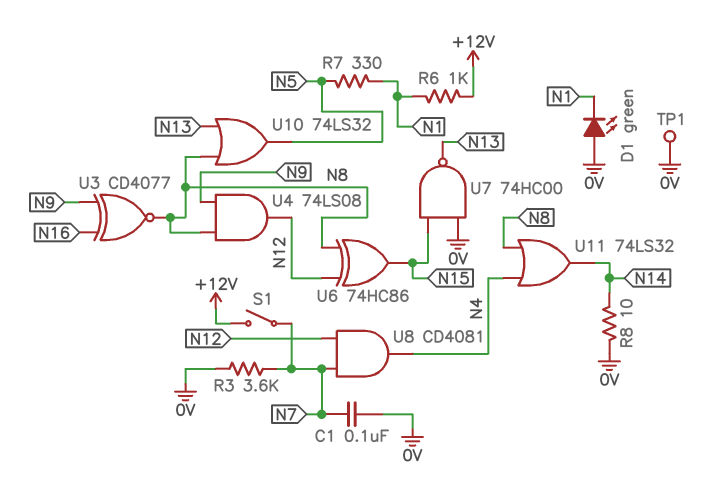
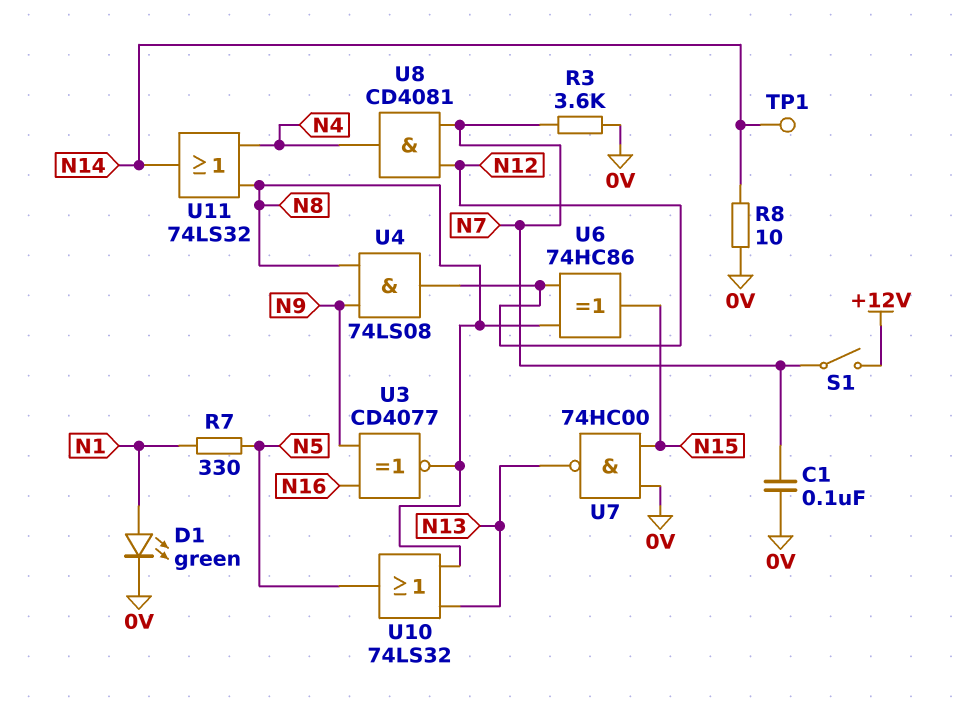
D1: LED green (A 0V, K N1) -> LED green (A N1, K 0V)
R6: 1k (+12V, N1) -> none
TP1: test point (0V) -> test point (N14)

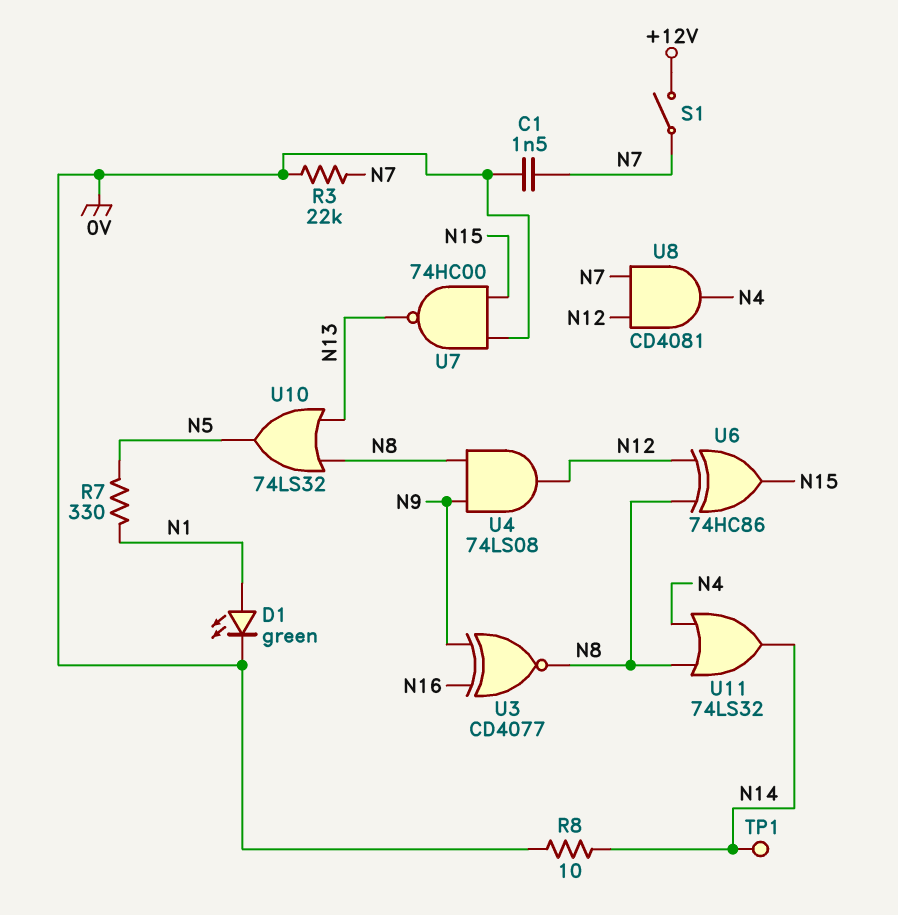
C1: 100nF (0V, N7) -> 1.5nF (0V, N7)
R3: 3.6k (0V, N7) -> 22k (0V, N7)

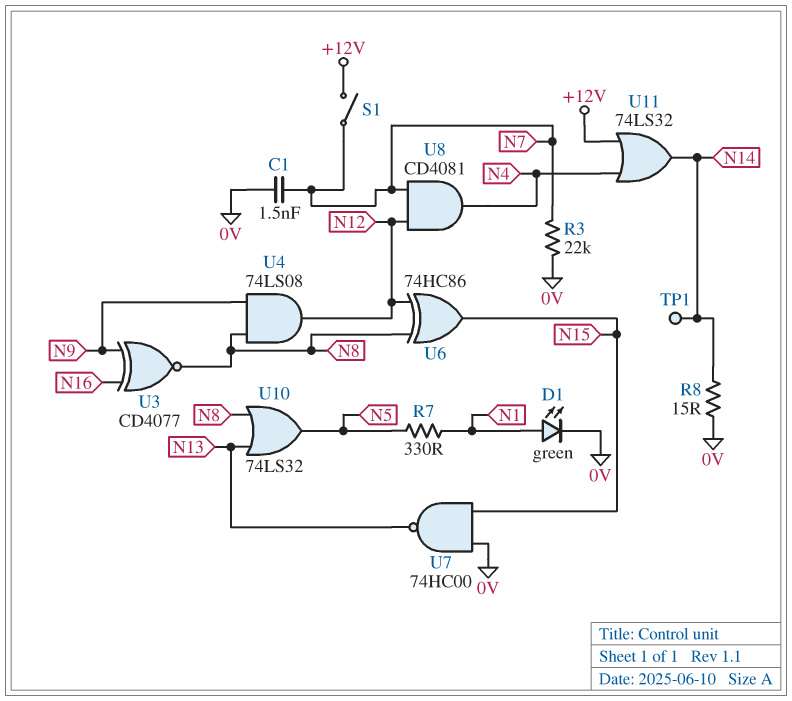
R8: 10 (0V, N14) -> 15 (0V, N14)
U11: OR 74LS32 (in N4, in N8, out N14) -> OR 74LS32 (in +12V, in N4, out N14)

